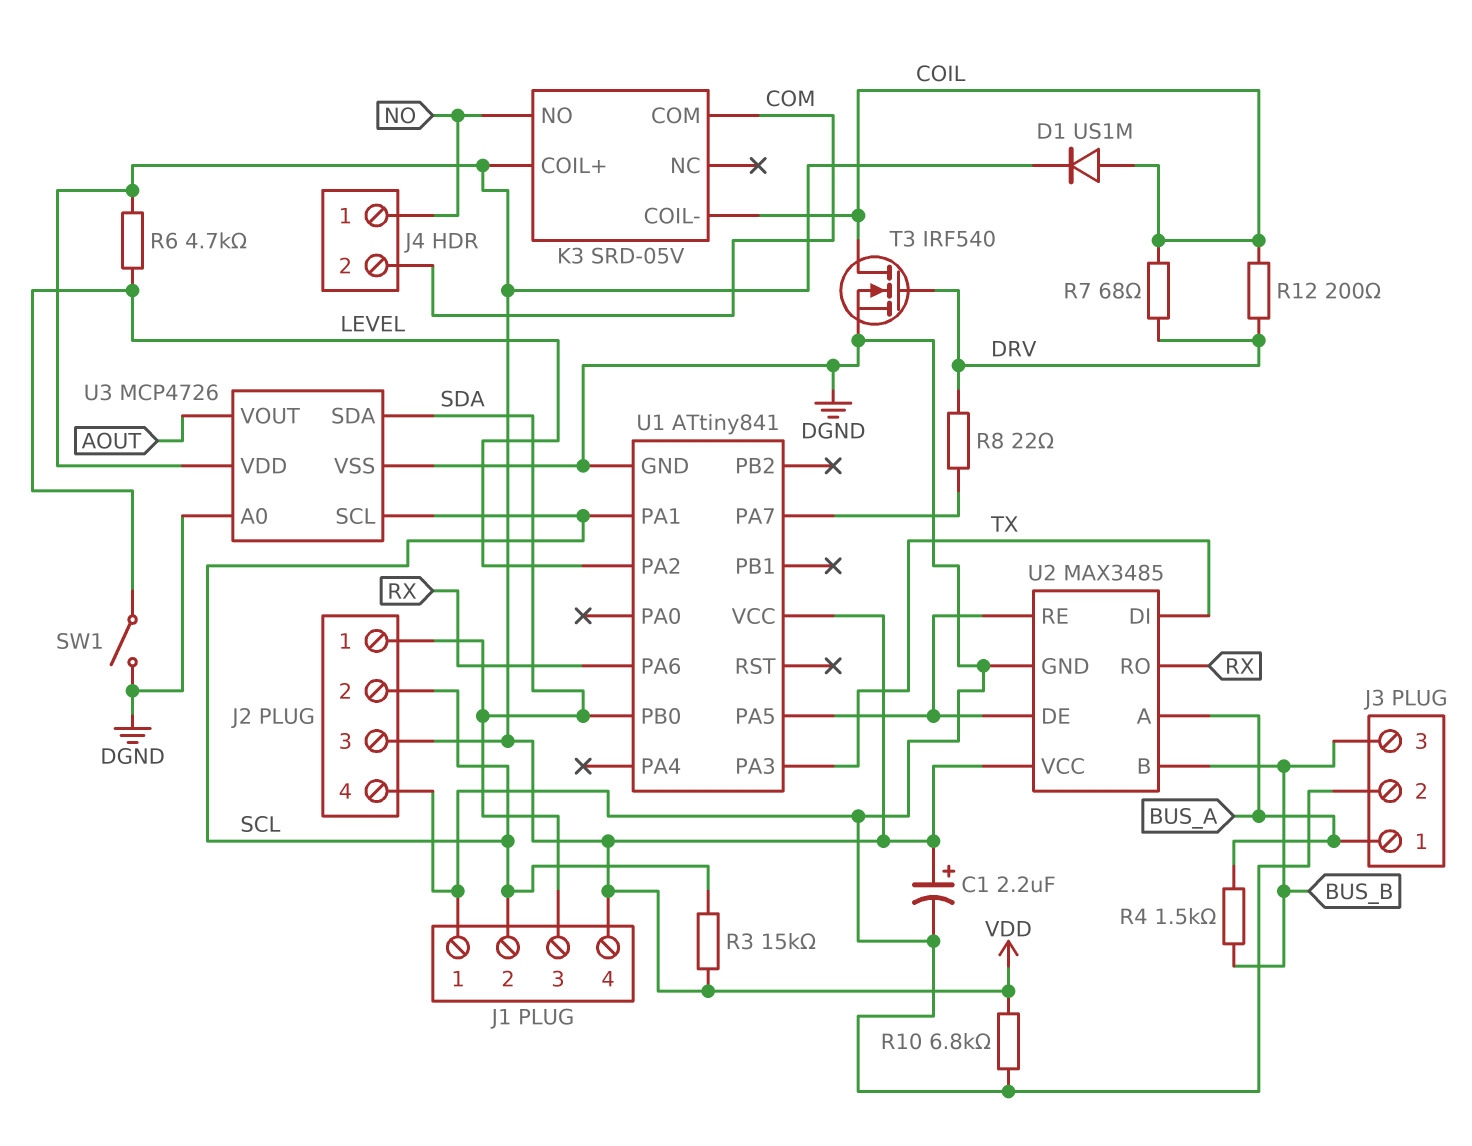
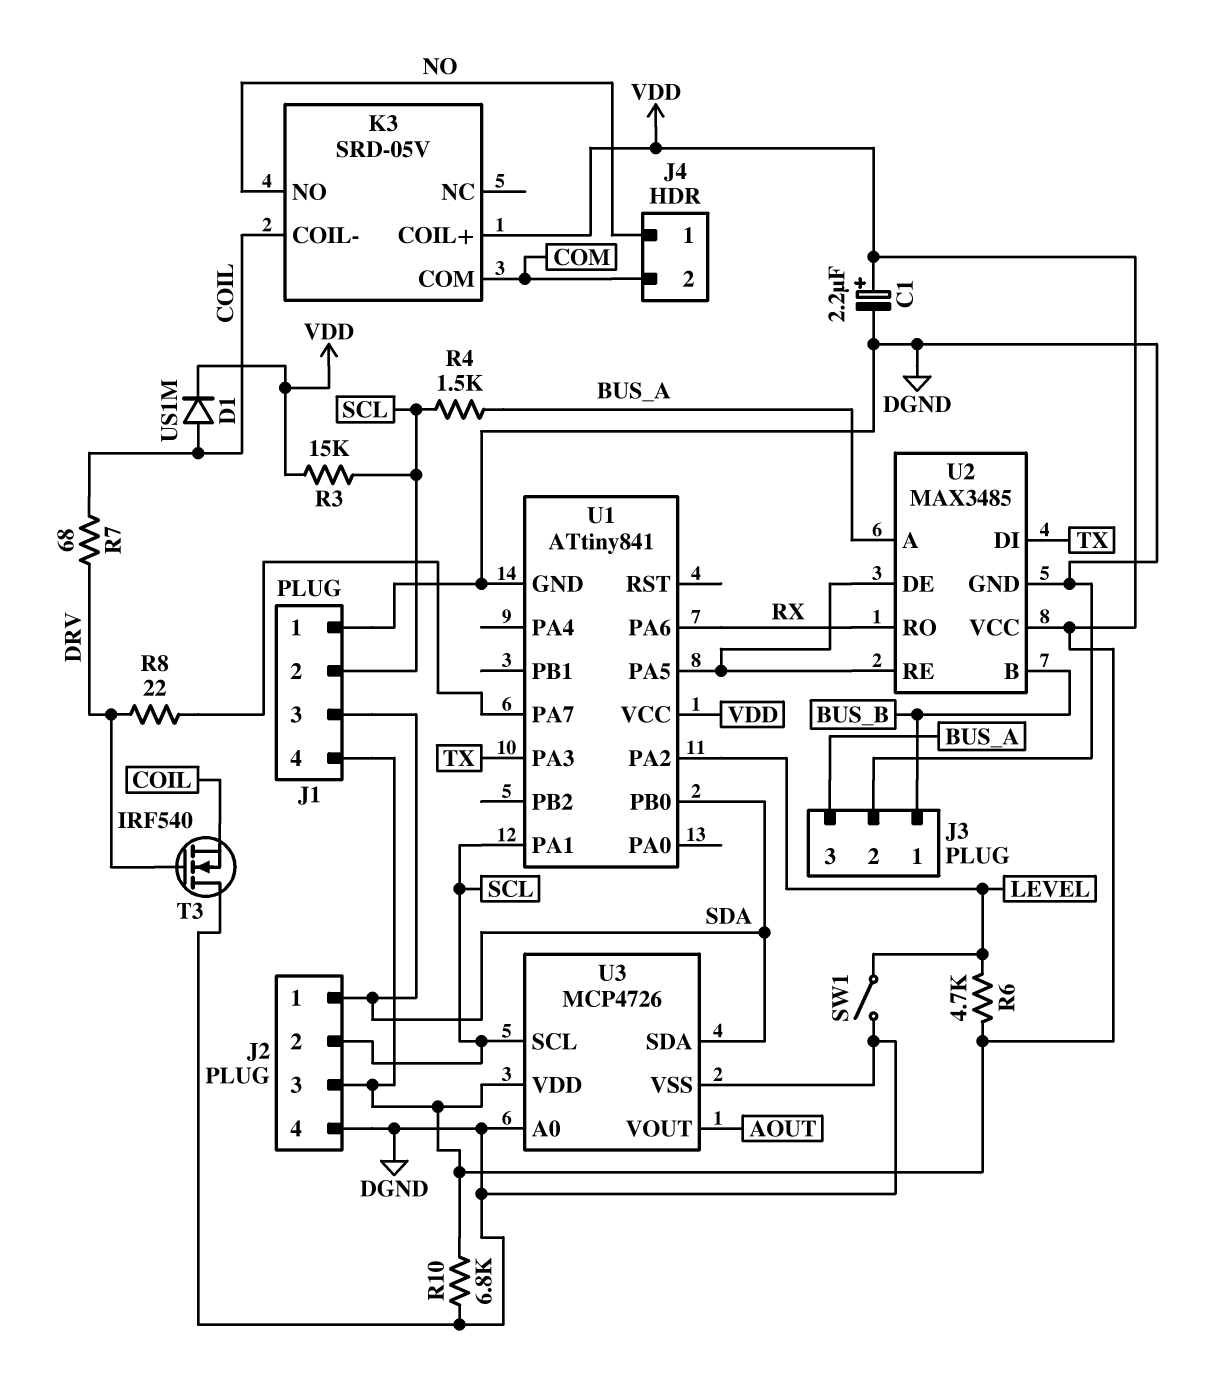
J3 pin 1: BUS_A -> BUS_B
J3 pin 3: BUS_B -> BUS_A
R4: 1.5k (BUS_A, BUS_B) -> 1.5k (BUS_A, SCL)
R12: 200 (COIL, DRV) -> none
T3: NMOS IRF540 (G DRV, D COIL, S DGND) -> NMOS IRF540 (G DRV, D DGND, S COIL)

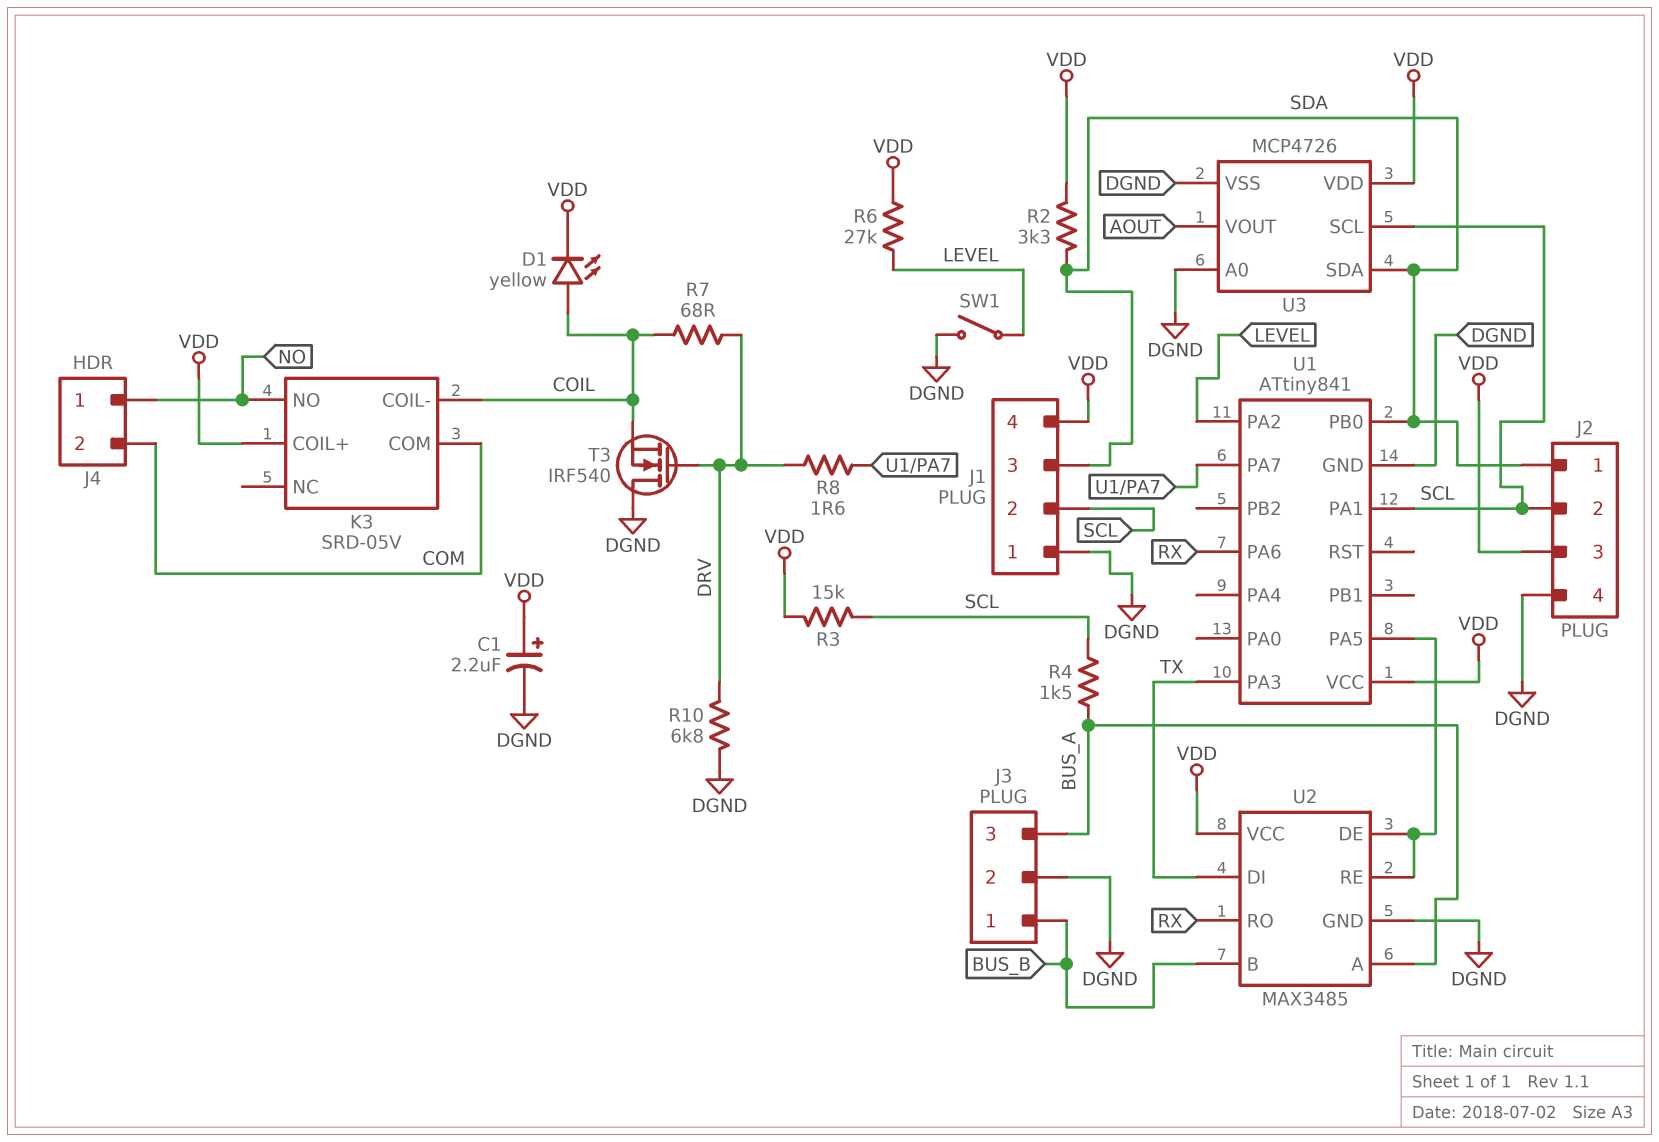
D1: diode US1M (A COIL, K VDD) -> LED yellow (A COIL, K VDD)
R2: none -> 3.3k (SDA, VDD)
R6: 4.7k (LEVEL, VDD) -> 27k (LEVEL, VDD)
R8: 22 (DRV, U1/PA7) -> 1.6 (DRV, U1/PA7)
R10: 6.8k (DGND, VDD) -> 6.8k (DGND, DRV)

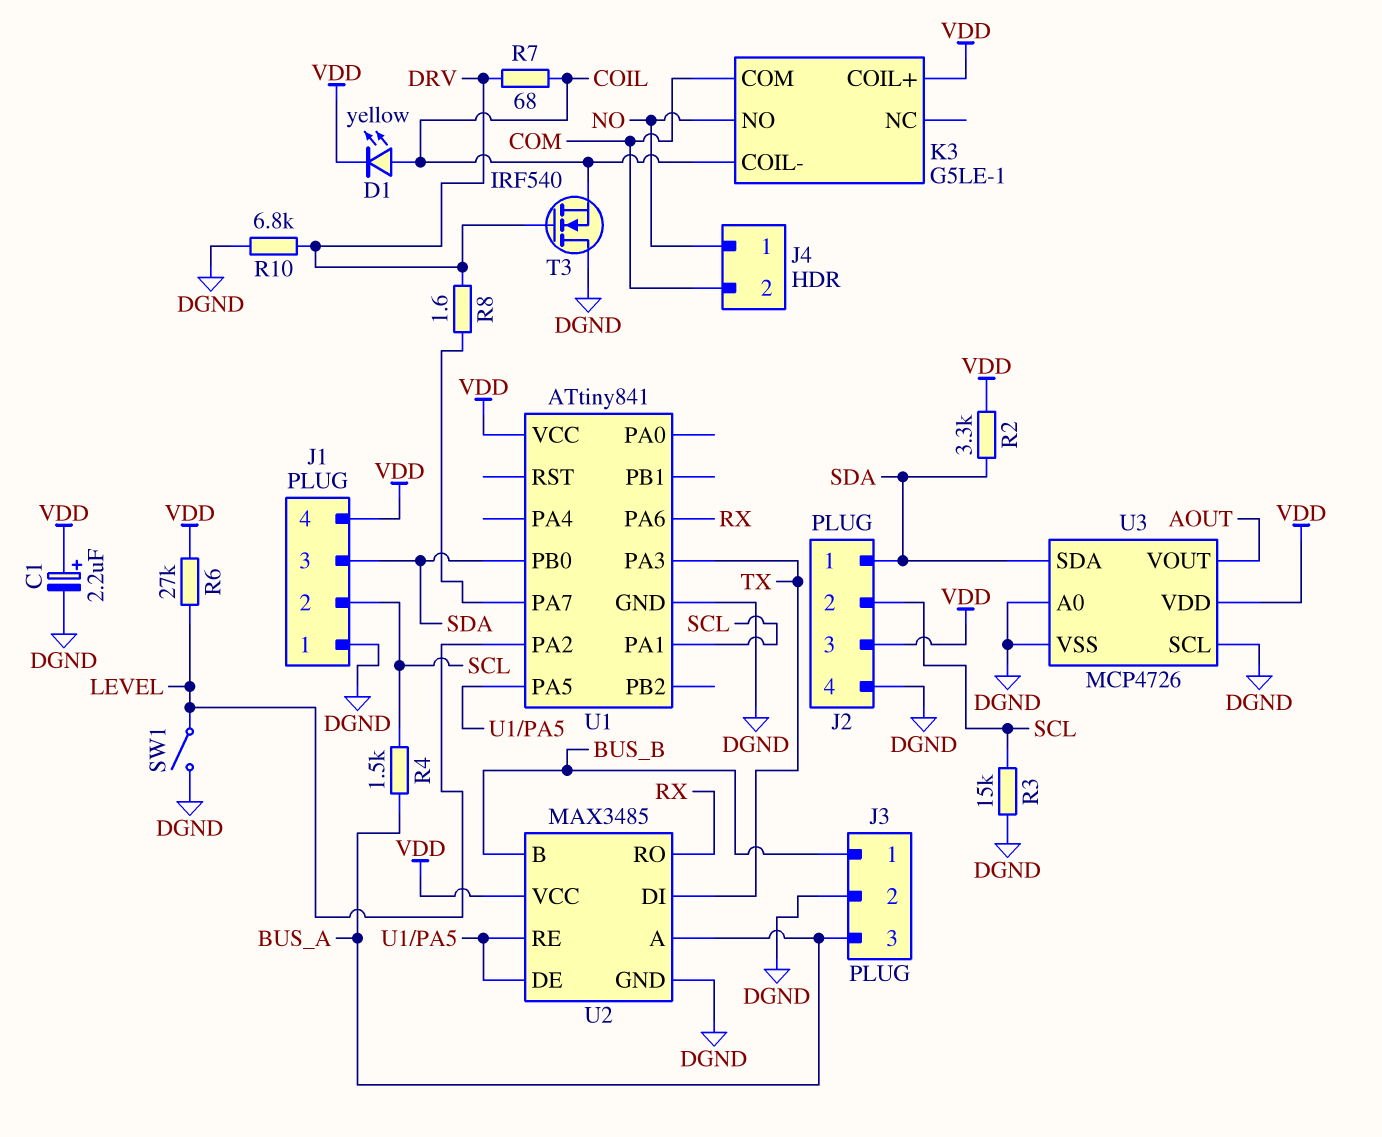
K3: SRD-05V -> G5LE-1
R3: 15k (SCL, VDD) -> 15k (DGND, SCL)
U3 pin SCL: SCL -> DGND

